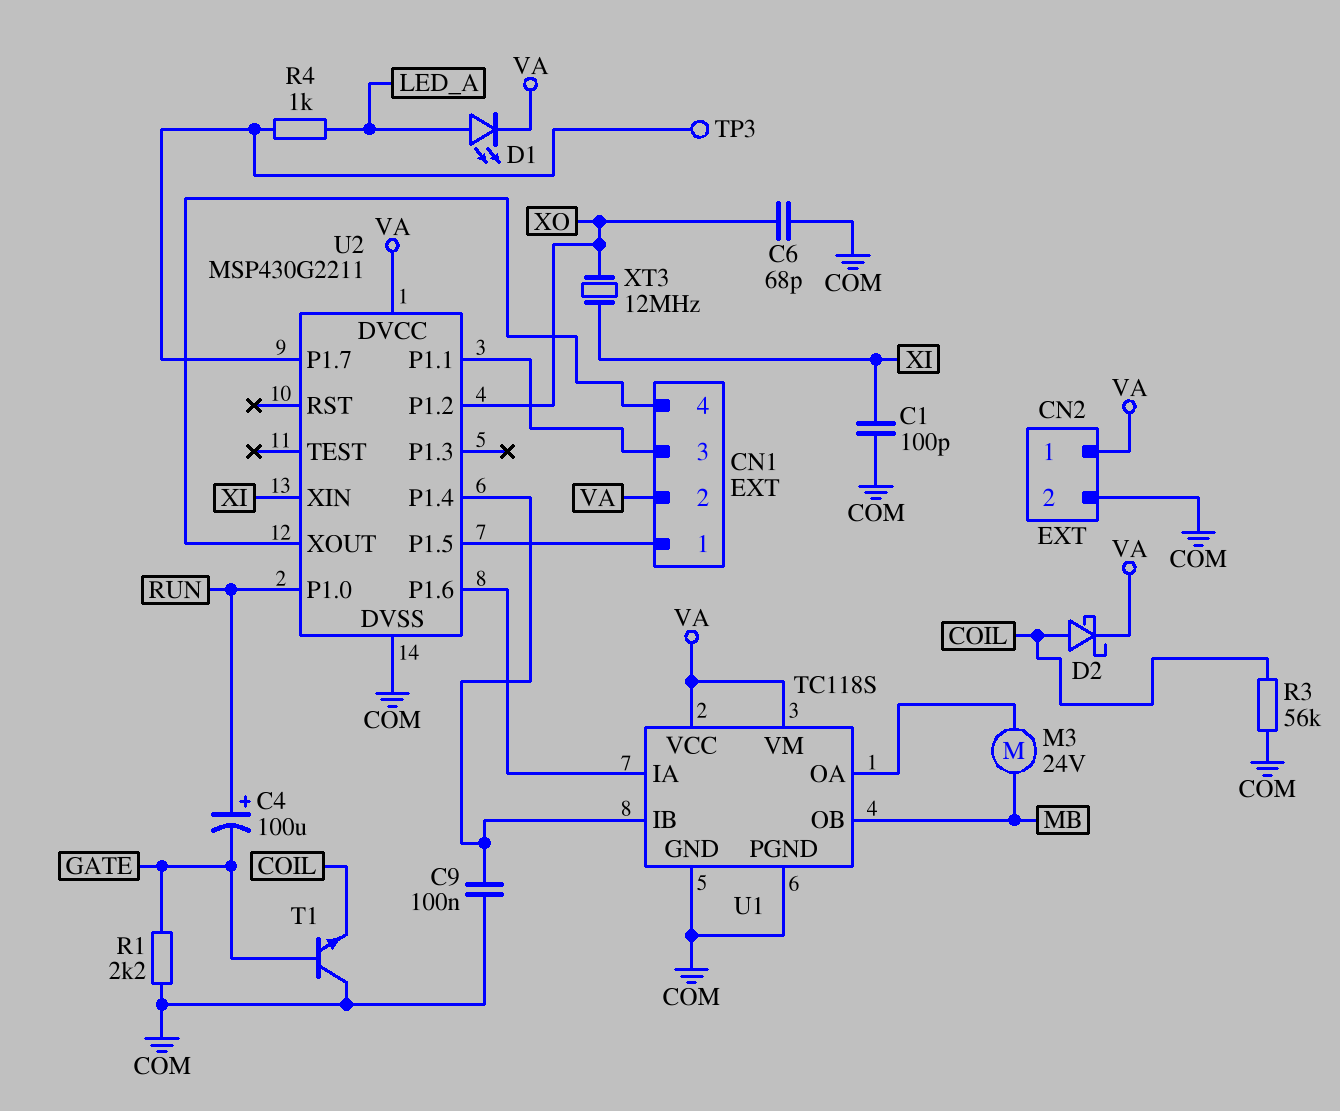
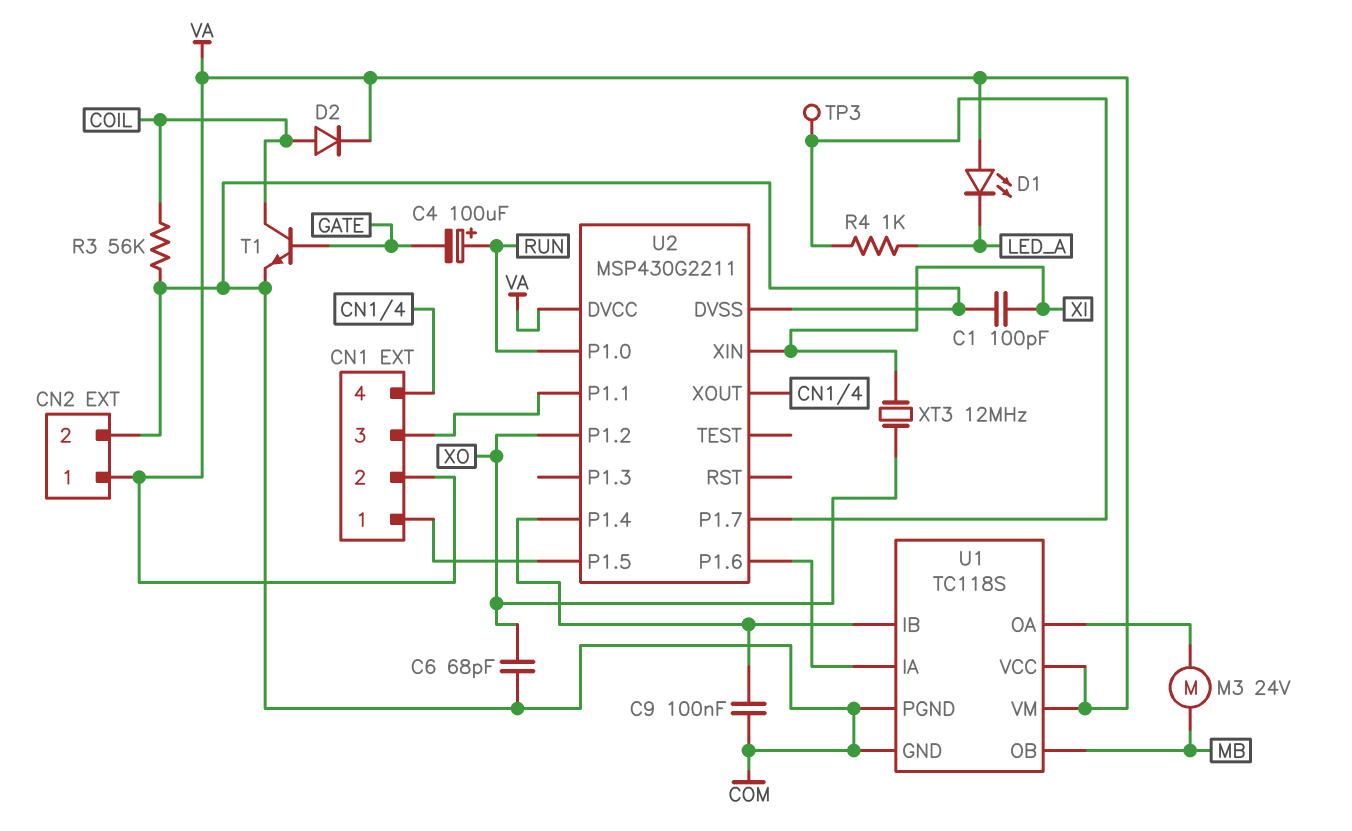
D1: LED (A LED_A, K VA) -> LED (A VA, K LED_A)
D2: schottky (A COIL, K VA) -> diode (A COIL, K VA)
R1: 2.2k (COM, GATE) -> none
T1: NPN (B GATE, C COM, E COIL) -> NPN (B GATE, C COIL, E COM)

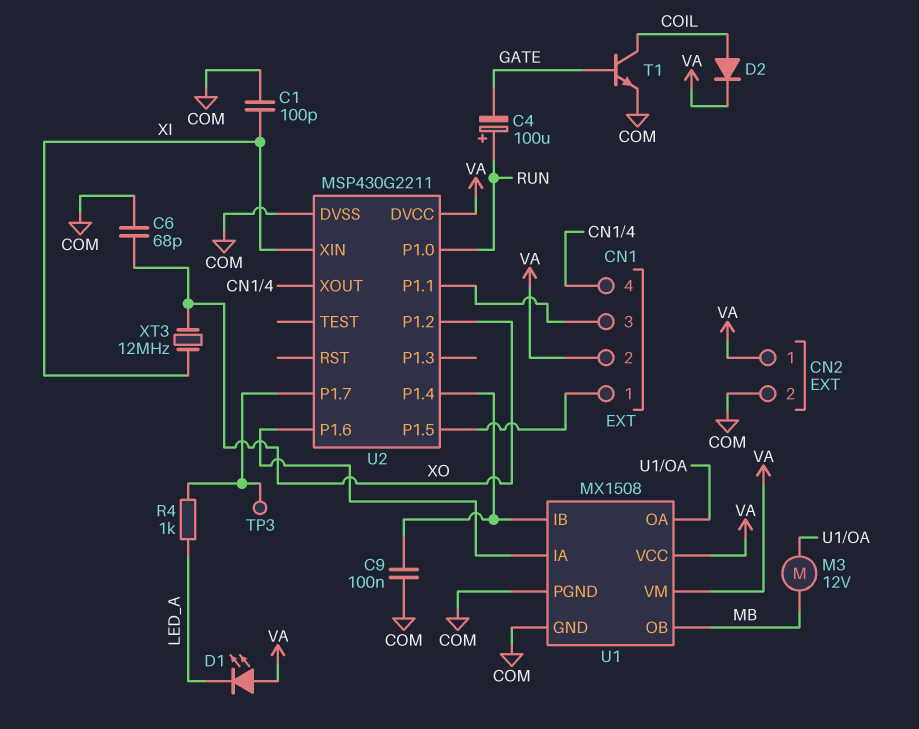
M3: motor 24V (MB, U1/OA) -> motor 12V (MB, U1/OA)
R3: 56k (COIL, COM) -> none
U1: TC118S -> MX1508

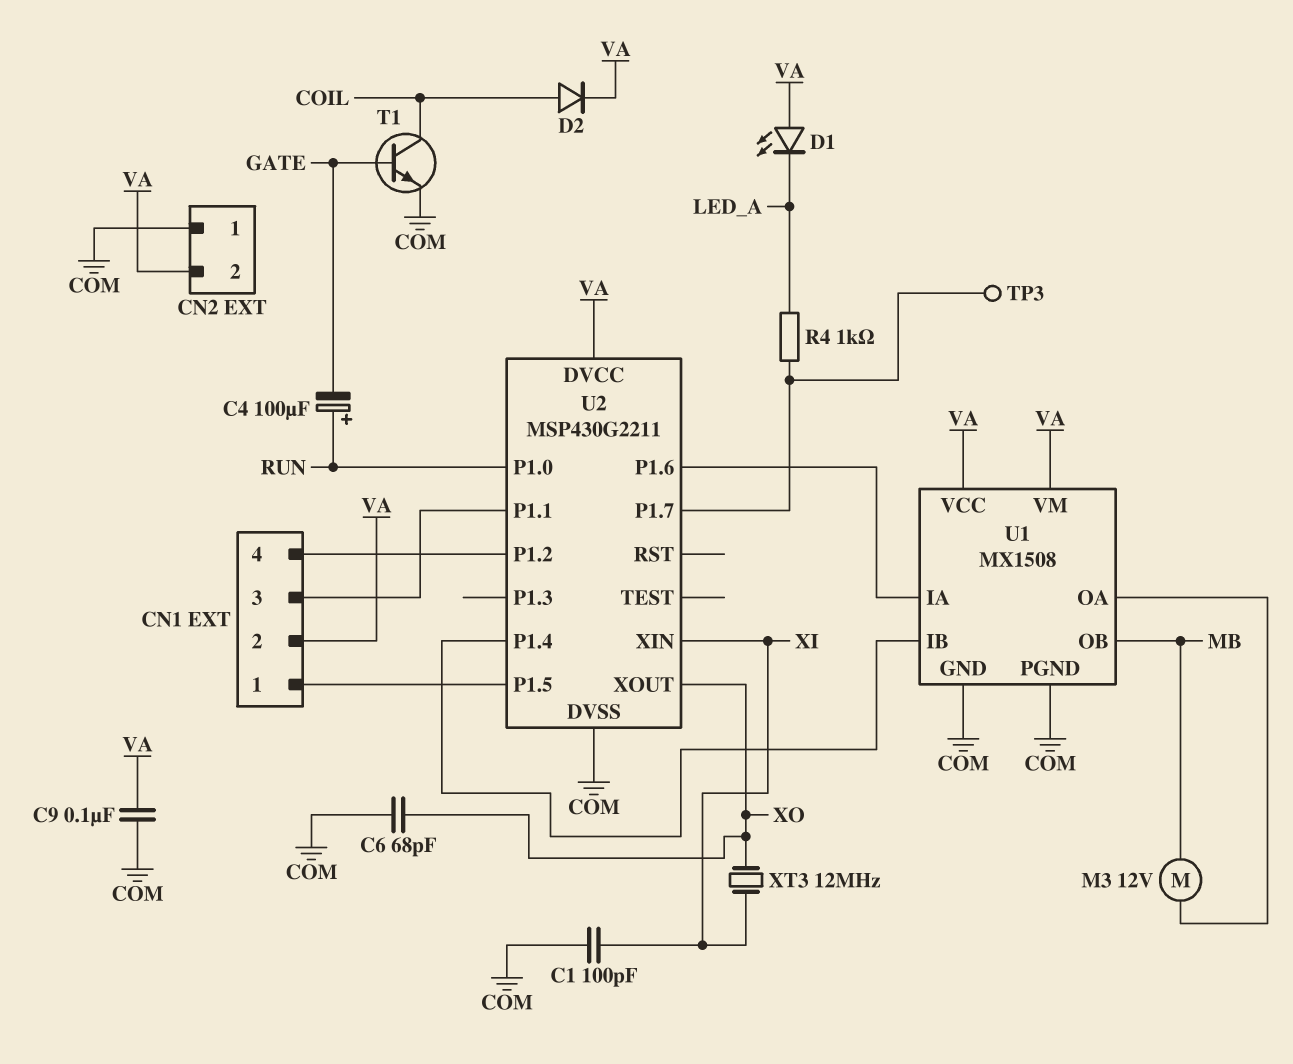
C9: 100nF (COM, U1/IB) -> 100nF (COM, VA)
CN2 pin 1: VA -> COM
CN2 pin 2: COM -> VA
U2 pin P1.2: XO -> CN1/4
U2 pin XOUT: CN1/4 -> XO

